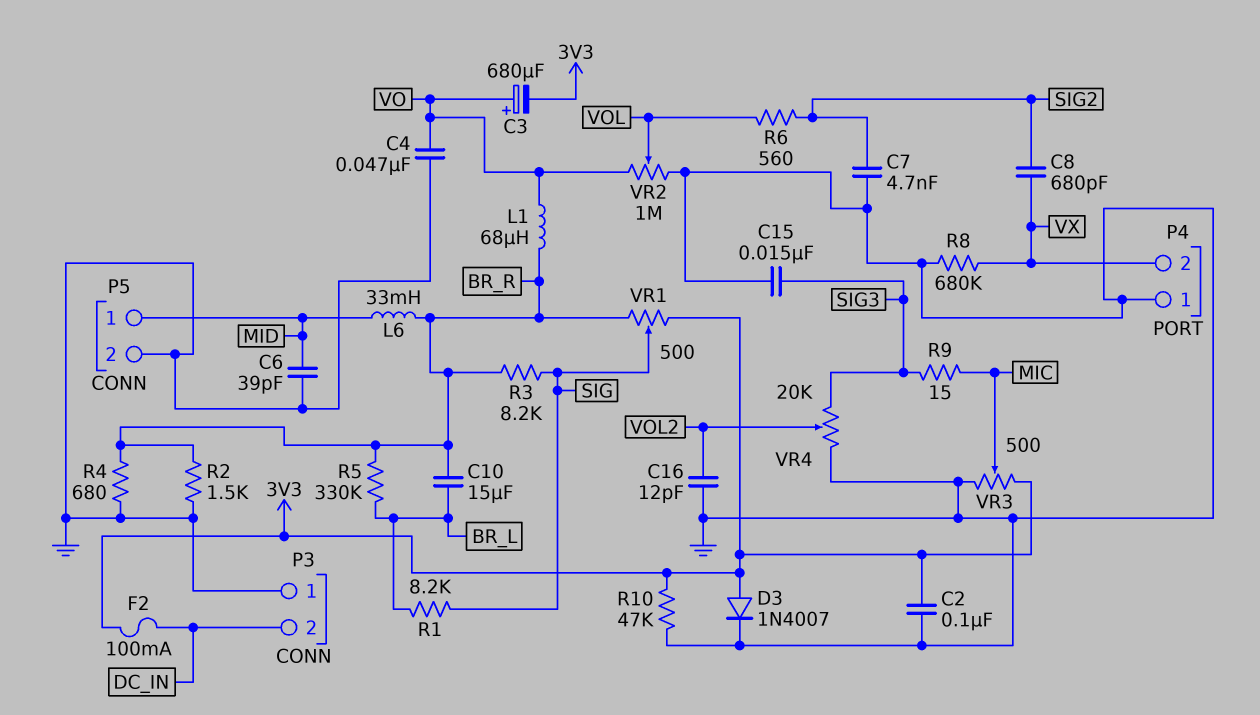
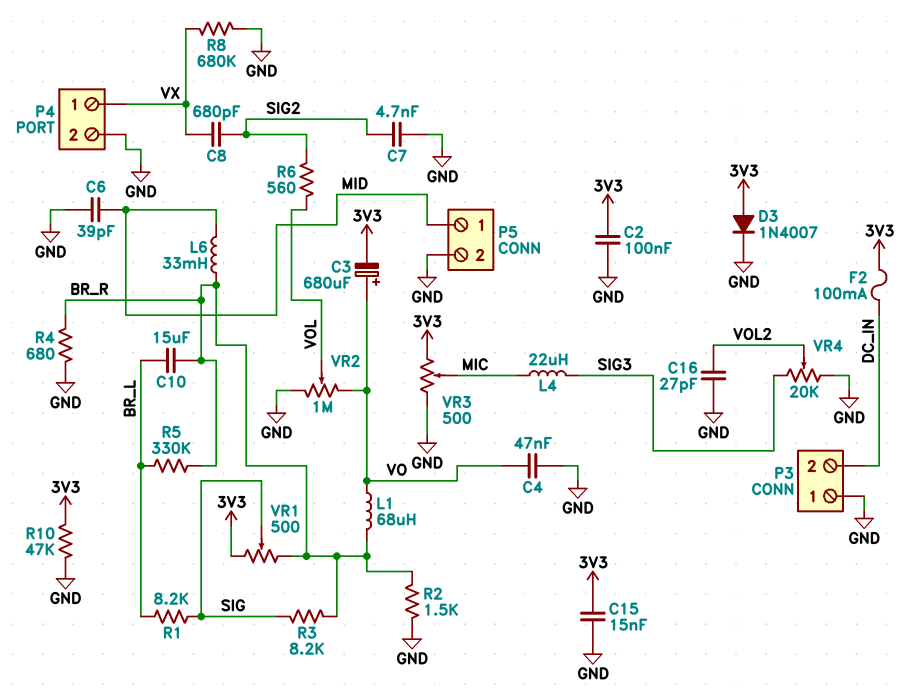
C15: 15nF (GND, SIG3) -> 15nF (3V3, GND)
C16: 12pF (GND, VOL2) -> 27pF (GND, VOL2)
L4: none -> 22uH (MIC, SIG3)
P4 pin 1: GND -> VX
P4 pin 2: VX -> GND
R9: 15 (MIC, SIG3) -> none

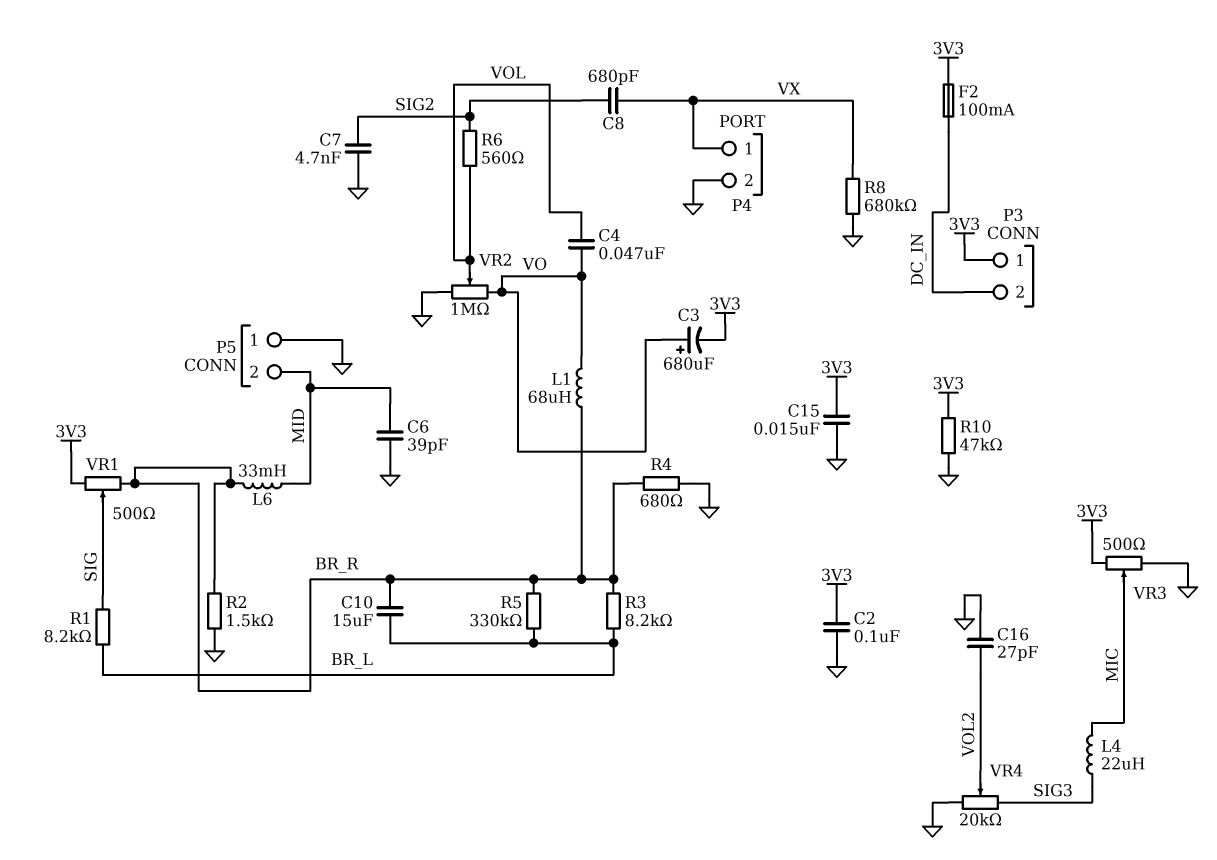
C4: 47nF (GND, VO) -> 47nF (VO, VOL)
D3: diode 1N4007 (A 3V3, K GND) -> none
P3 pin 1: GND -> 3V3
P5 pin 1: MID -> GND
P5 pin 2: GND -> MID
R3: 8.2k (BR_R, SIG) -> 8.2k (BR_L, BR_R)

